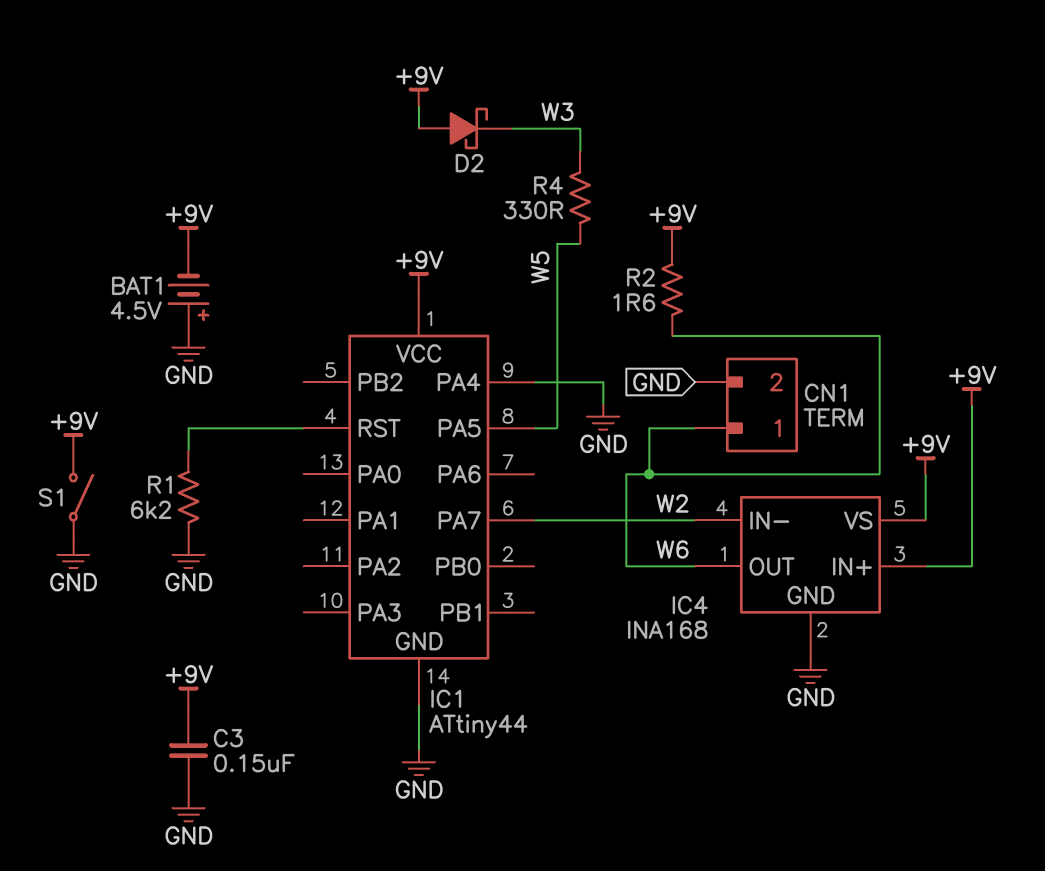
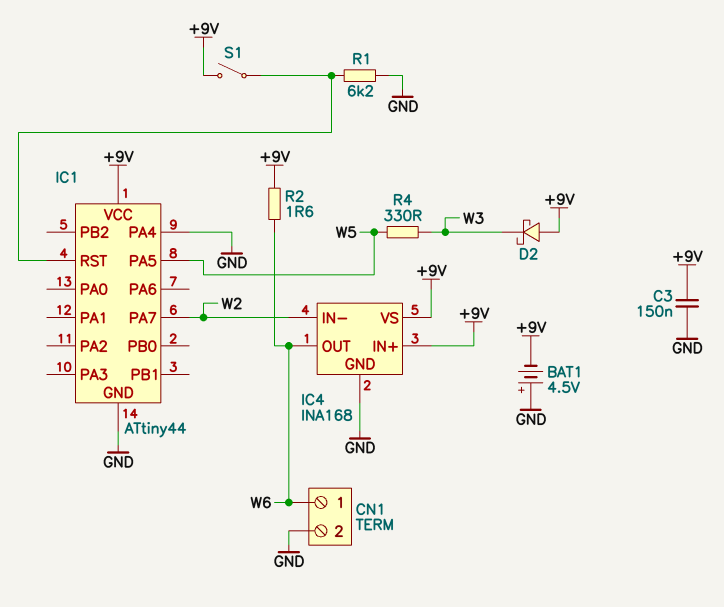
S1: switch (+9V, GND) -> switch (+9V, IC1/RST)

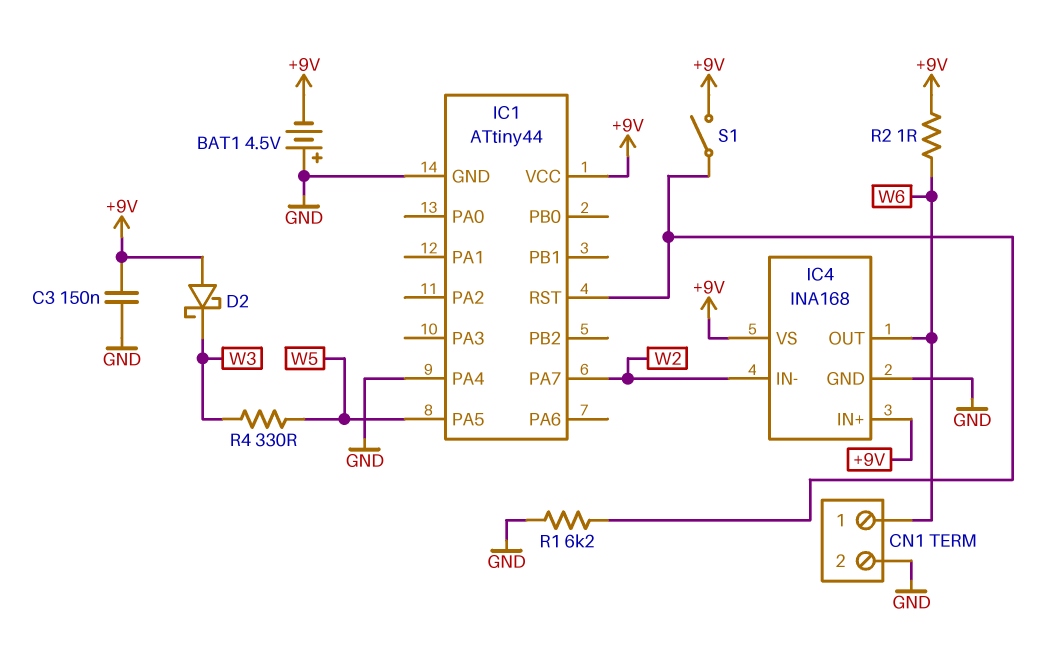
R2: 1.6 (+9V, W6) -> 1 (+9V, W6)

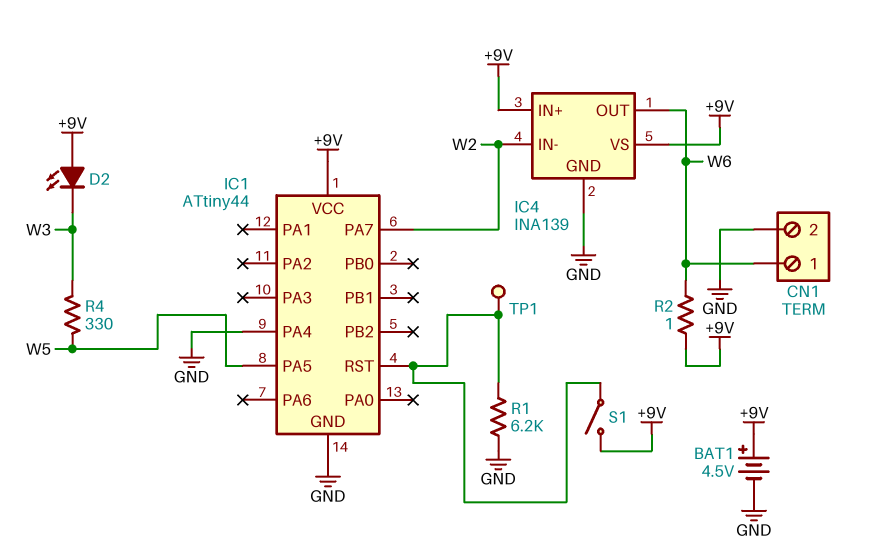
BAT1: 4.5V (plus GND, minus +9V) -> 4.5V (plus +9V, minus GND)
C3: 150nF (+9V, GND) -> none
D2: schottky (A +9V, K W3) -> LED (A +9V, K W3)
IC4: INA168 -> INA139
TP1: none -> test point (IC1/RST)

